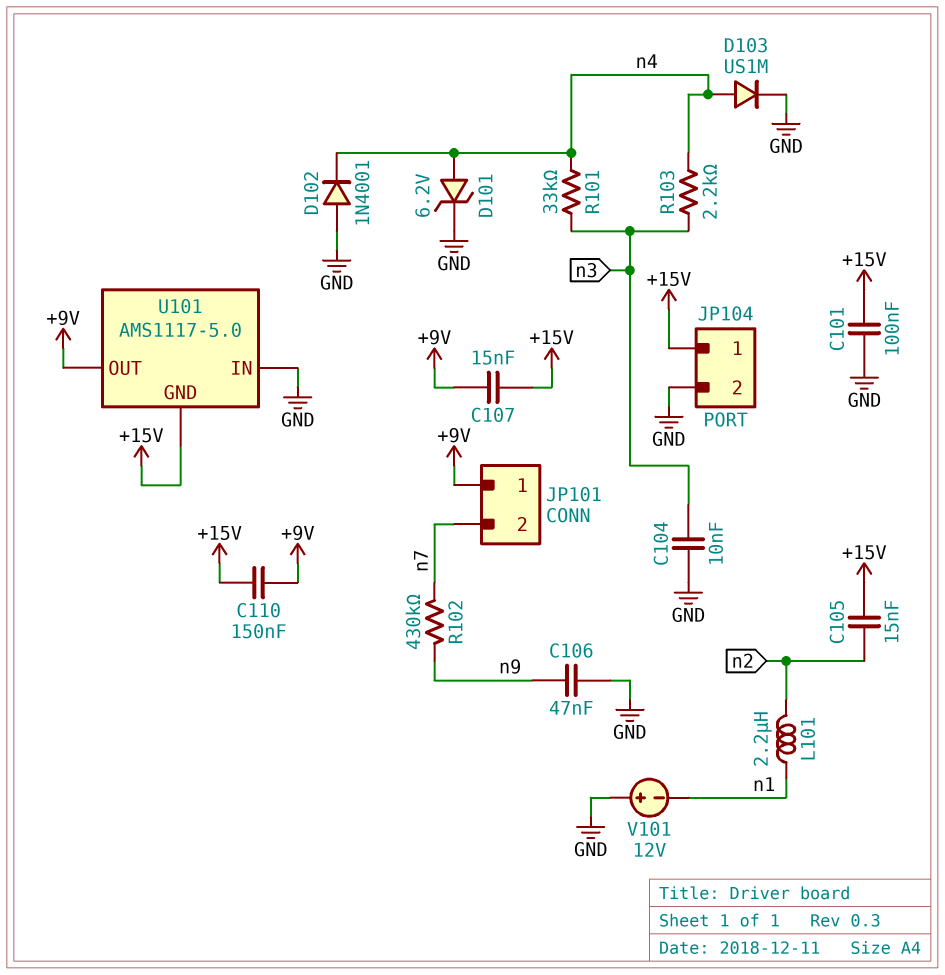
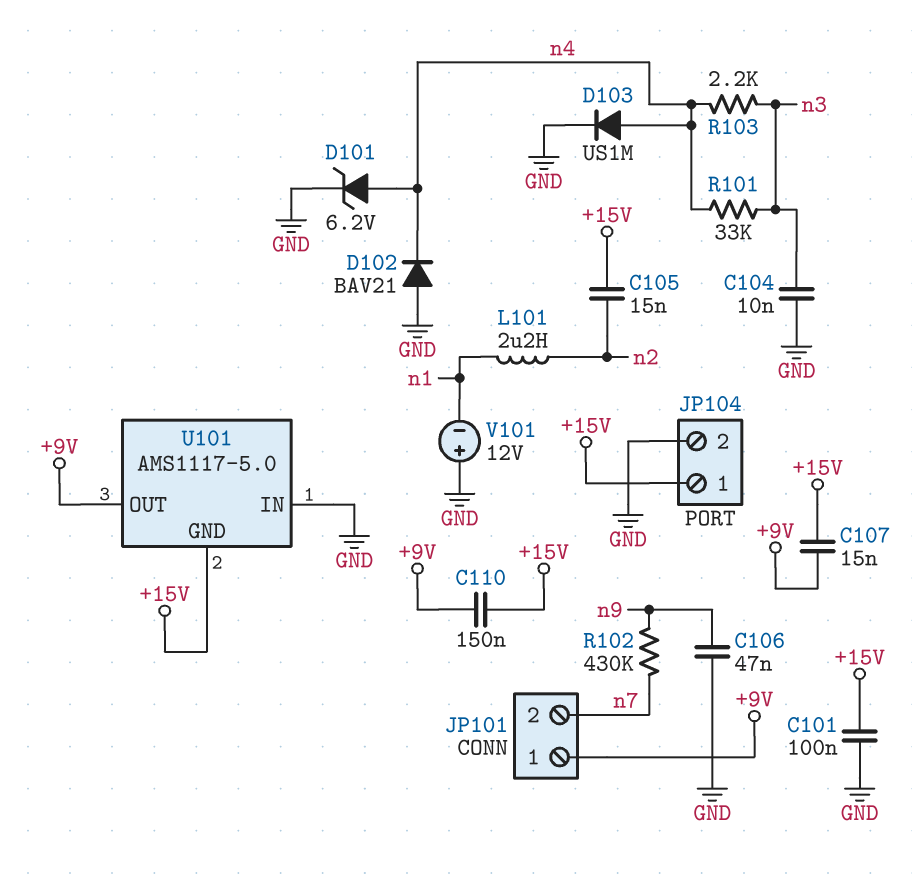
D102: diode 1N4001 (A GND, K n4) -> diode BAV21 (A GND, K n4)

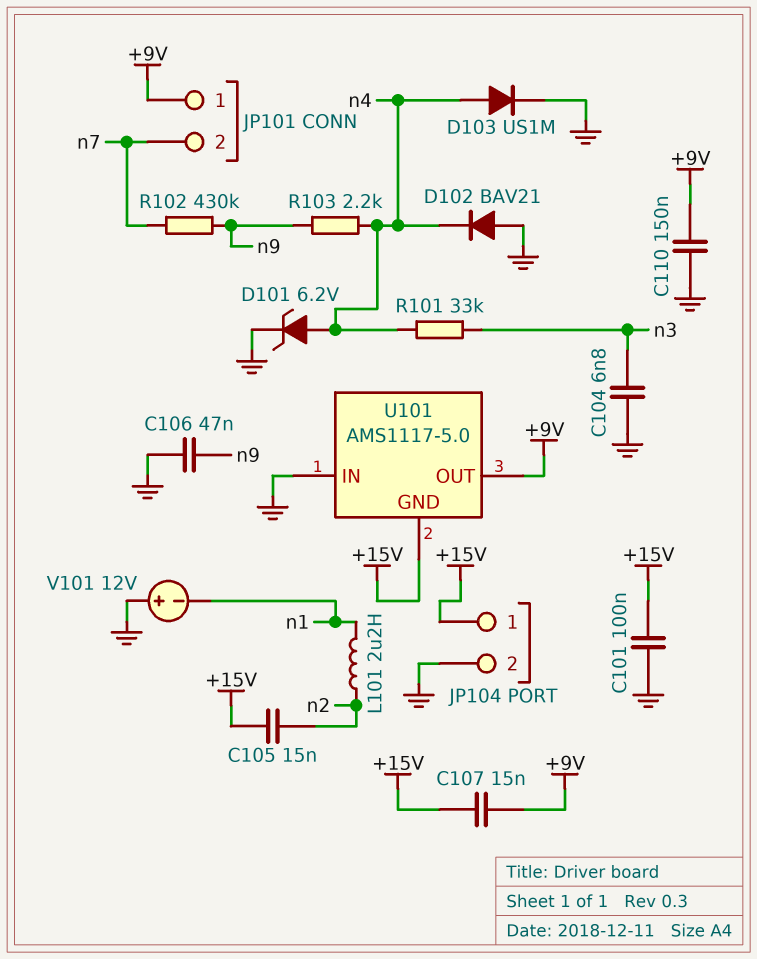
C104: 10nF (GND, n3) -> 6.8nF (GND, n3)
C110: 150nF (+9V, +15V) -> 150nF (+9V, GND)
R103: 2.2k (n3, n4) -> 2.2k (n4, n9)

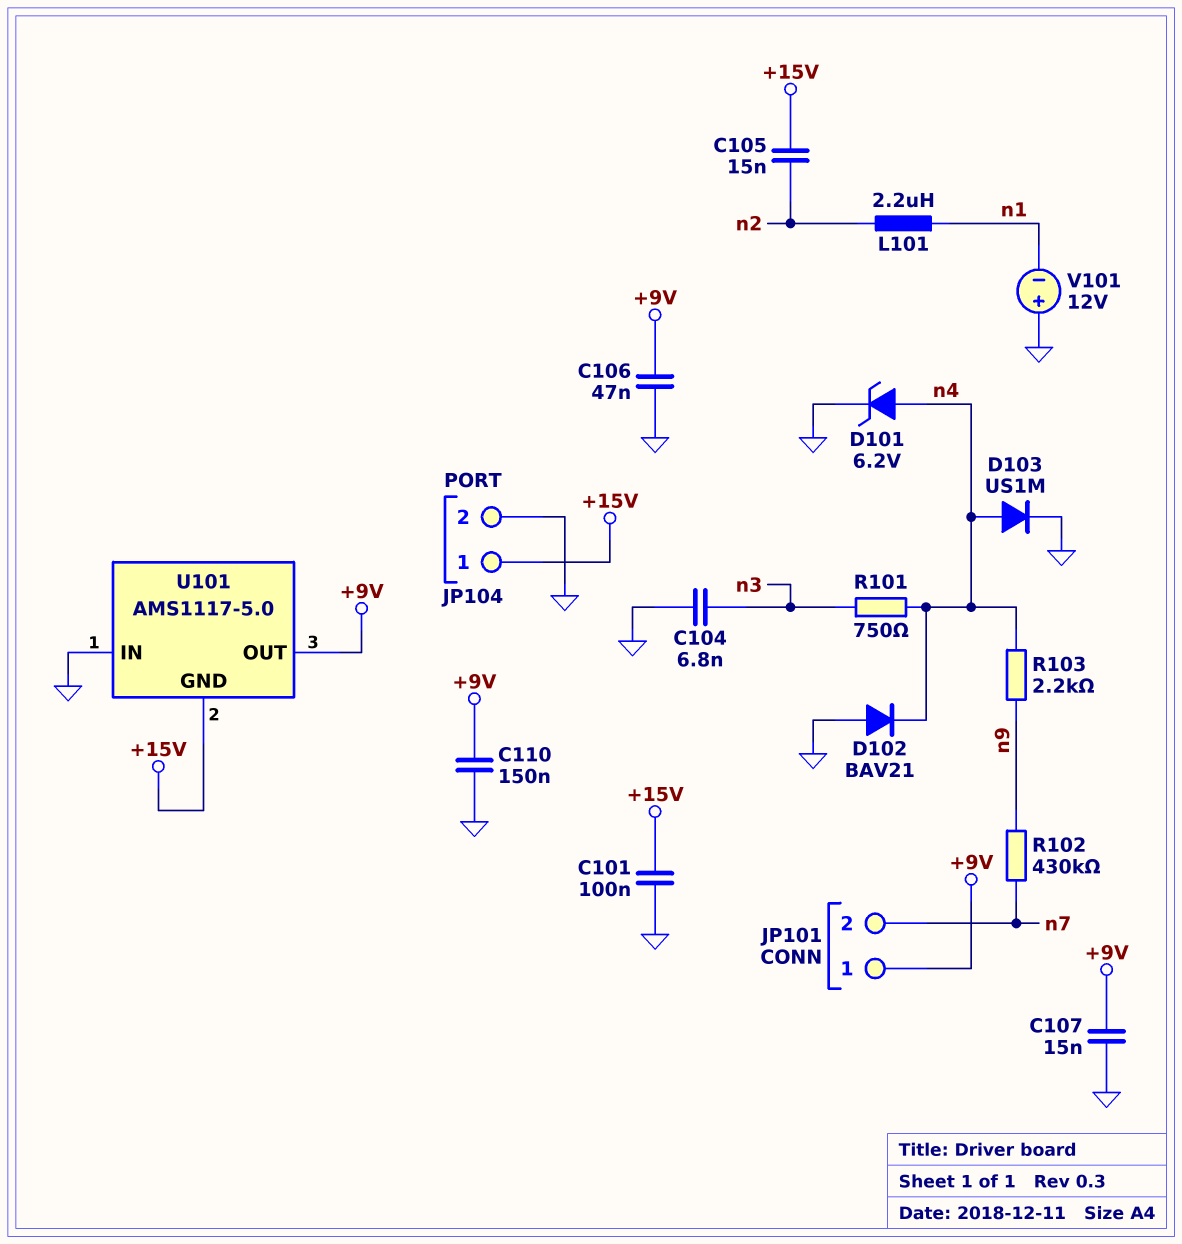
C106: 47nF (GND, n9) -> 47nF (+9V, GND)
C107: 15nF (+9V, +15V) -> 15nF (+9V, GND)
R101: 33k (n3, n4) -> 750 (n3, n4)

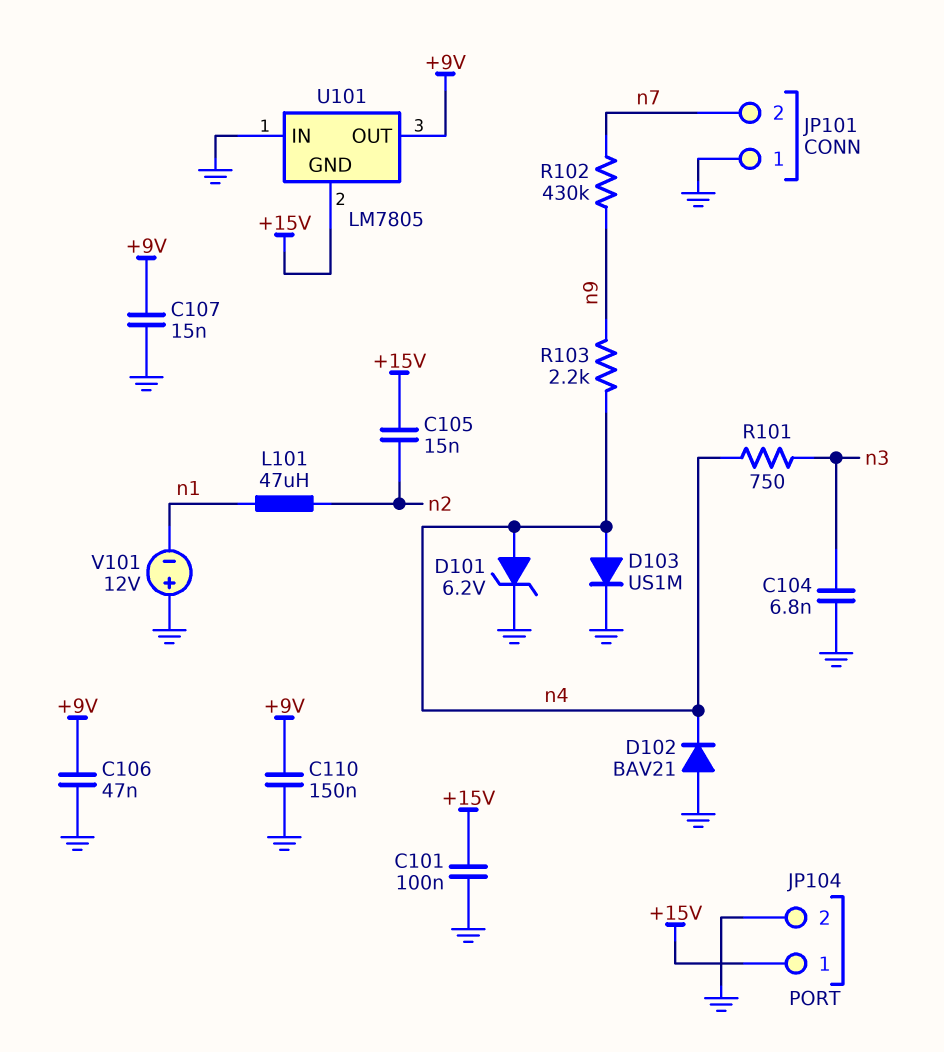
JP101 pin 1: +9V -> GND
L101: 2.2uH (n1, n2) -> 47uH (n1, n2)
U101: AMS1117-5.0 -> LM7805

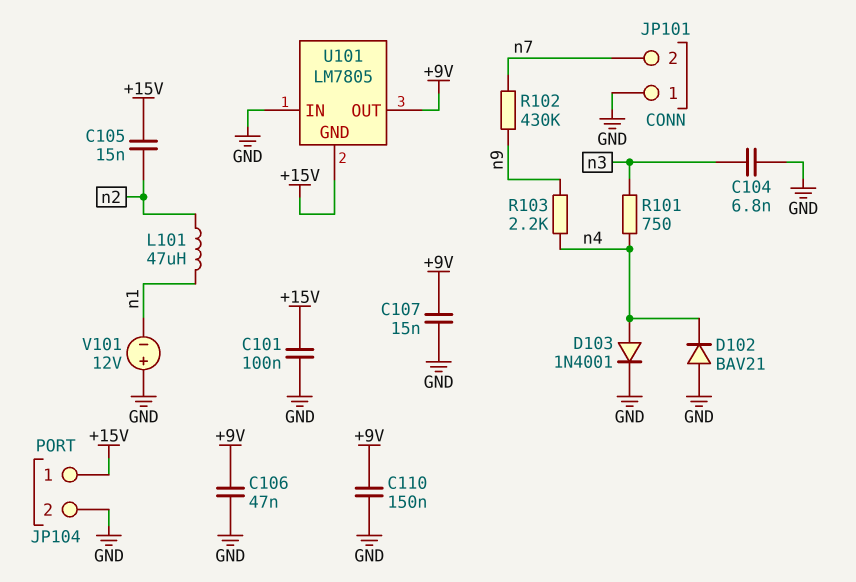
D101: zener 6.2V (A n4, K GND) -> none
D103: diode US1M (A n4, K GND) -> diode 1N4001 (A n4, K GND)

